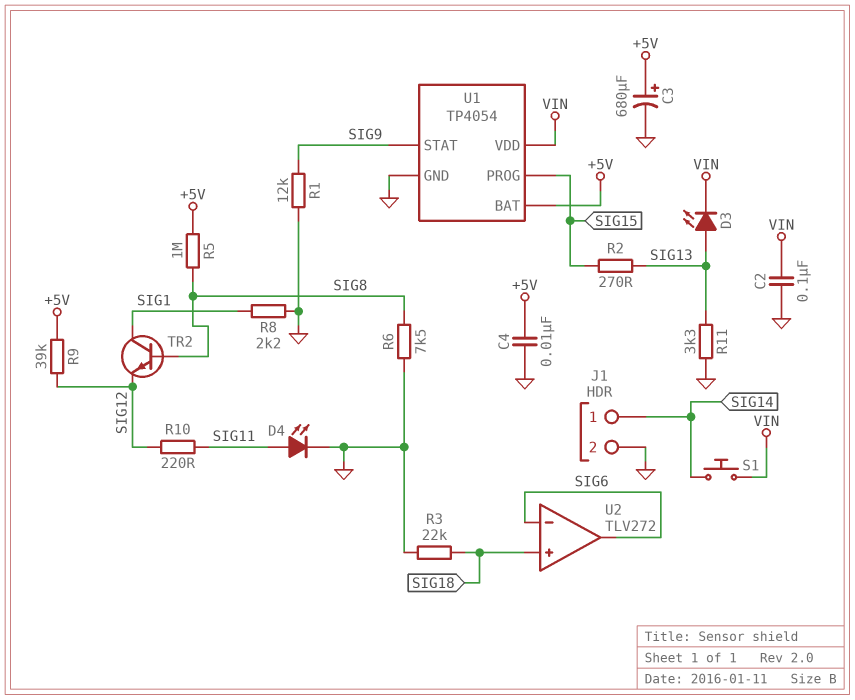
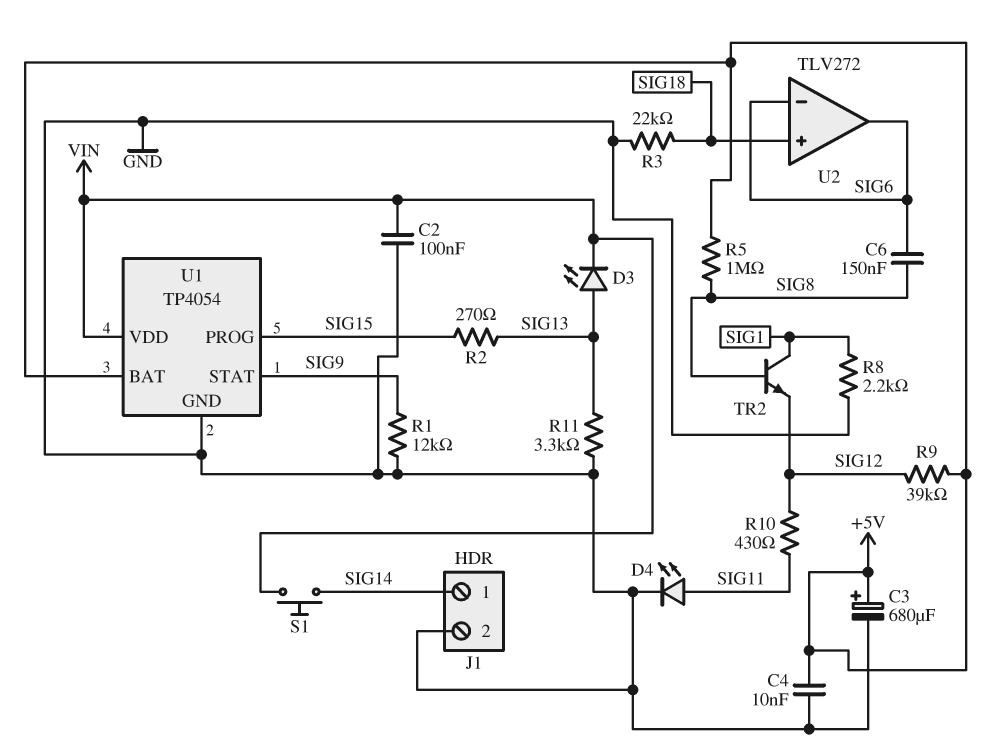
C6: none -> 150nF (SIG6, SIG8)
R6: 7.5k (GND, SIG8) -> none
R10: 220 (SIG11, SIG12) -> 430 (SIG11, SIG12)

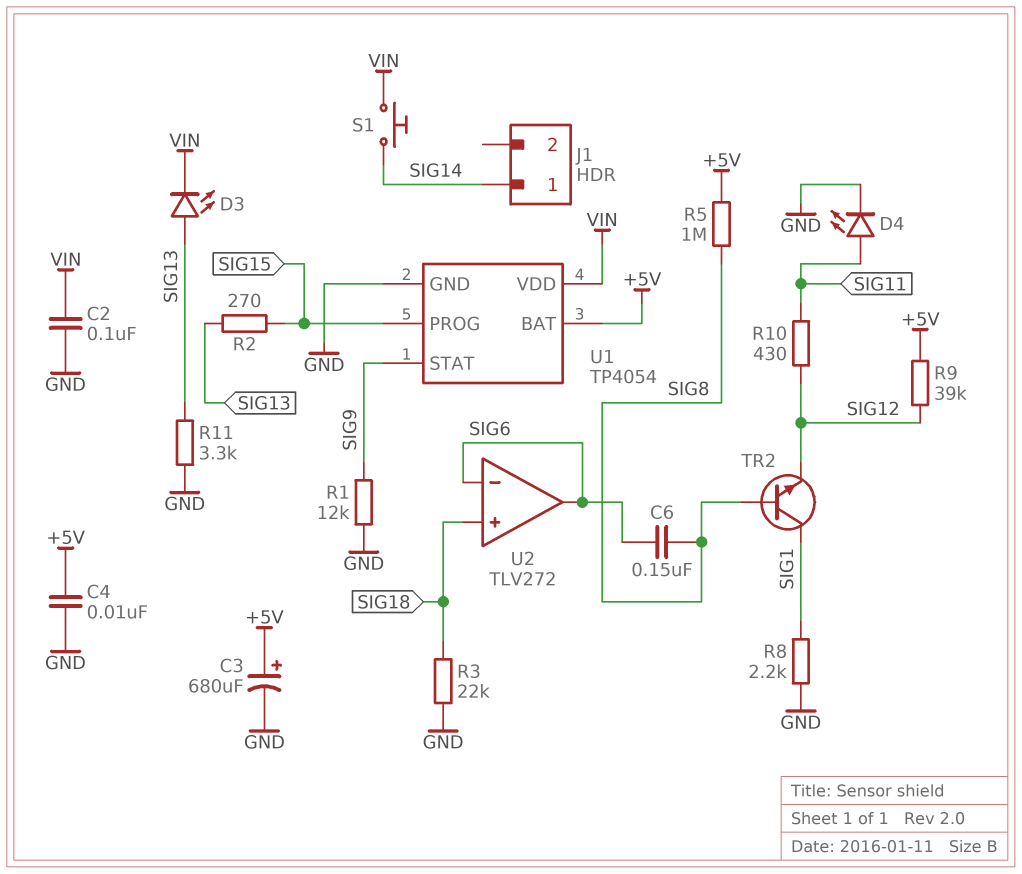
J1 pin 2: GND -> none

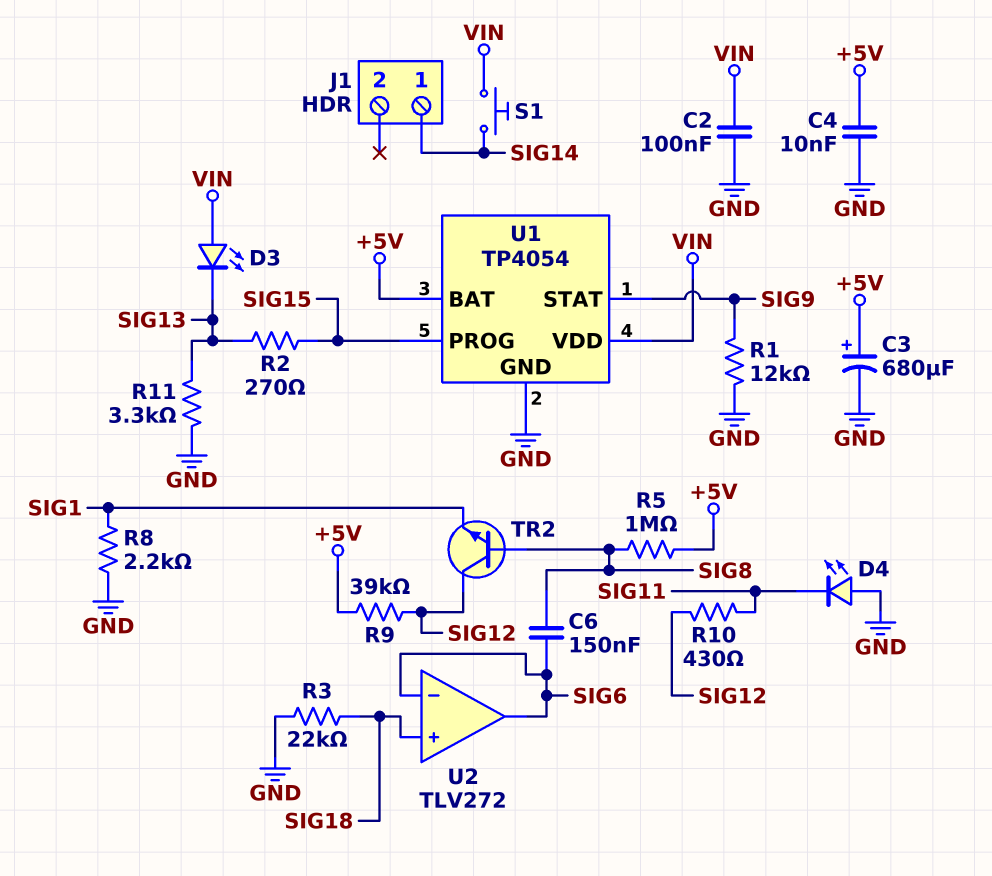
D3: LED (A SIG13, K VIN) -> LED (A VIN, K SIG13)
D4: LED (A SIG11, K GND) -> LED (A GND, K SIG11)
TR2: NPN (B SIG8, C SIG1, E SIG12) -> NPN (B SIG8, C SIG12, E SIG1)

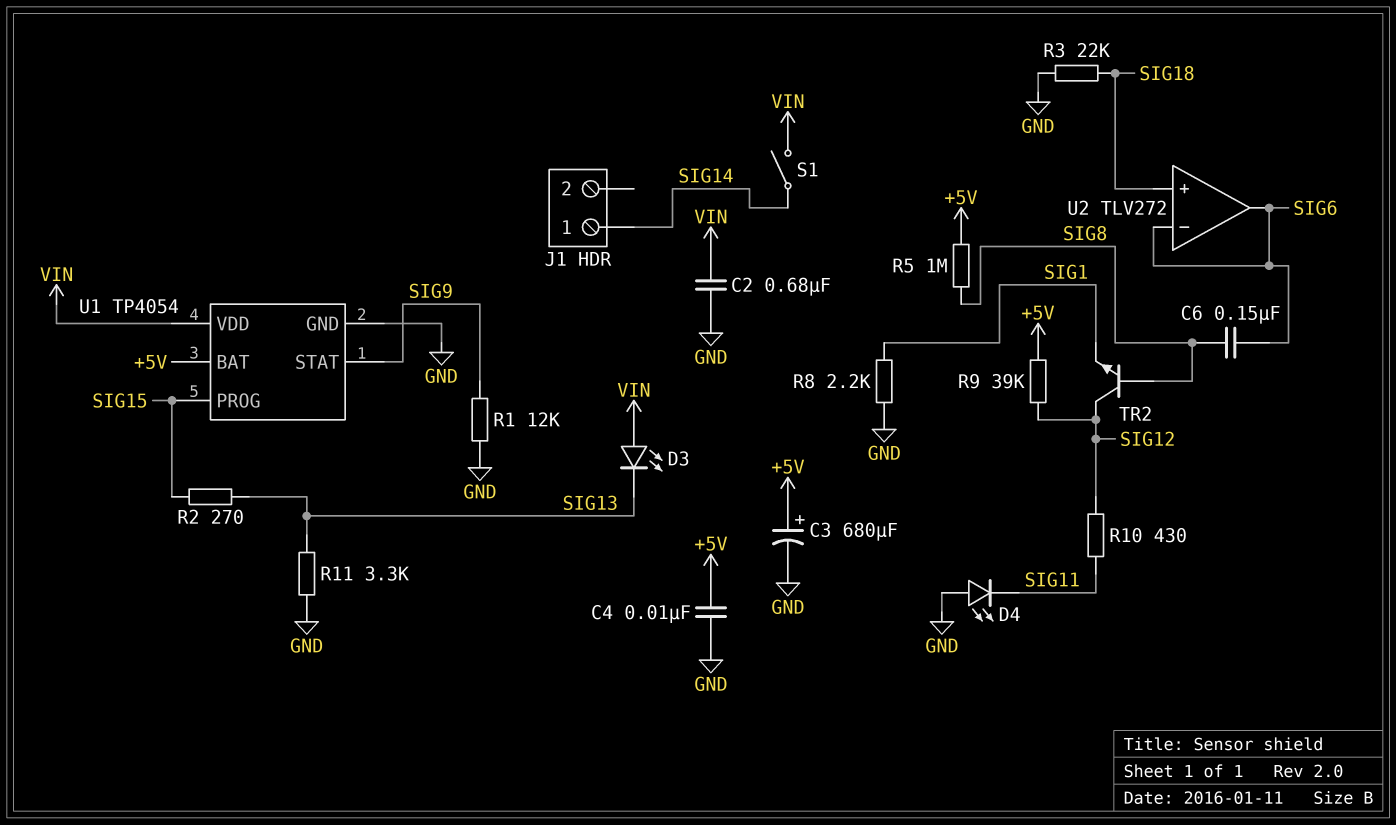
C2: 100nF (GND, VIN) -> 680nF (GND, VIN)
S1: button (SIG14, VIN) -> switch (SIG14, VIN)

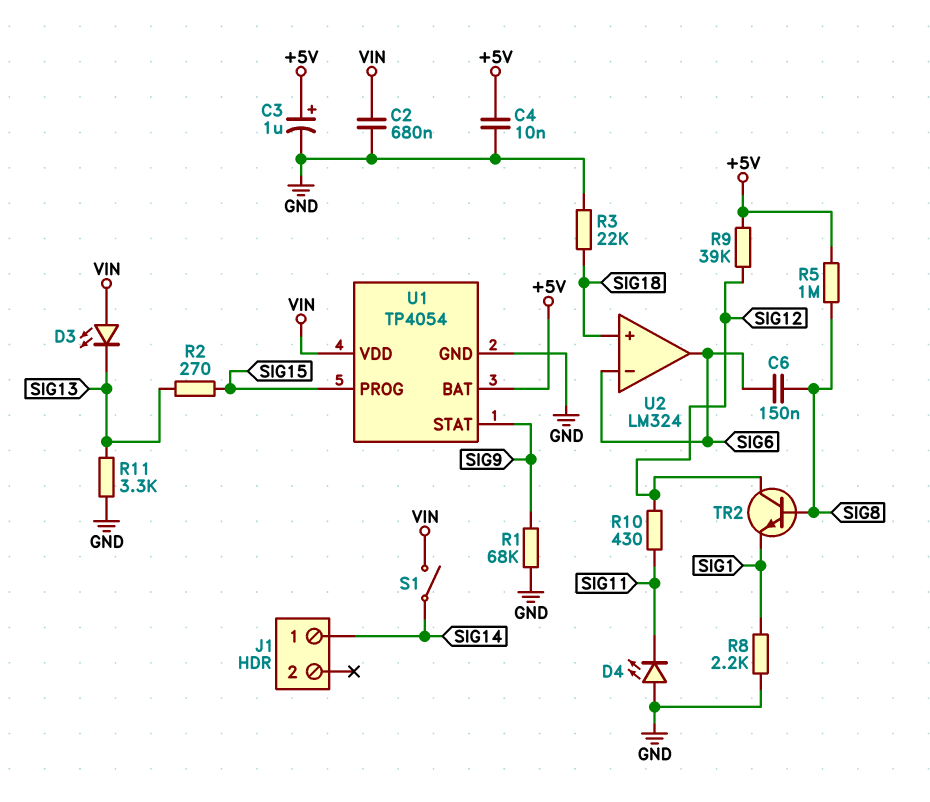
C3: 680uF (plus +5V, minus GND) -> 1uF (plus +5V, minus GND)
R1: 12k (GND, SIG9) -> 68k (GND, SIG9)
U2: TLV272 -> LM324

